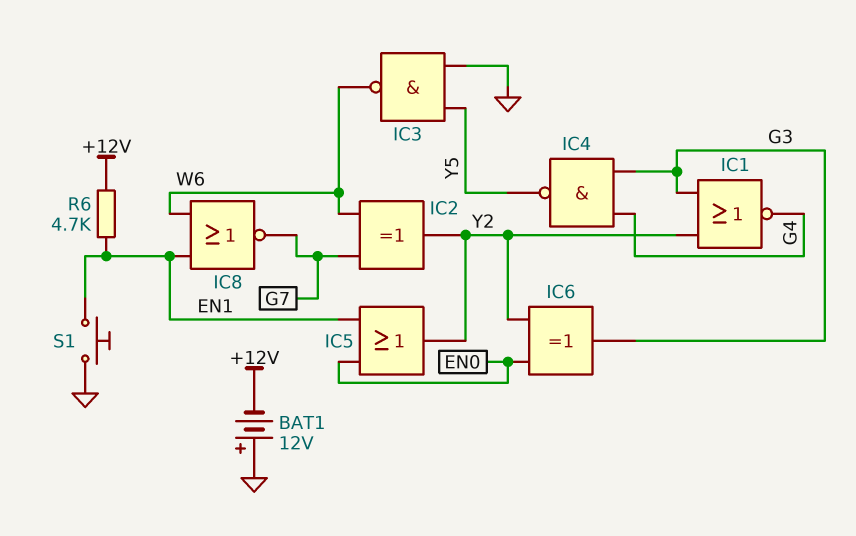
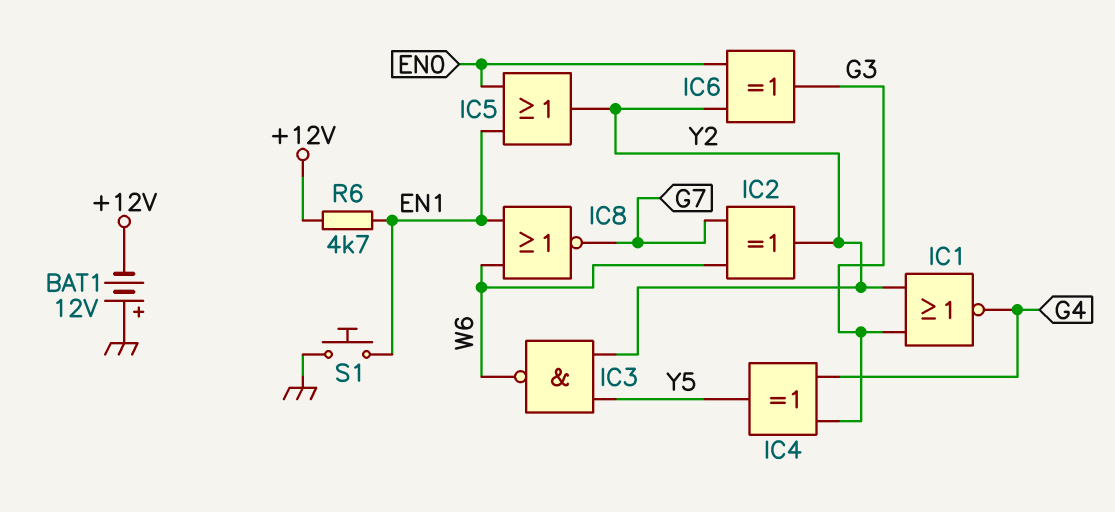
IC3: NAND (in GND, in Y5, out W6) -> NAND (in Y2, in Y5, out W6)
IC4: NAND (in G3, in G4, out Y5) -> XOR (in G3, in G4, out Y5)

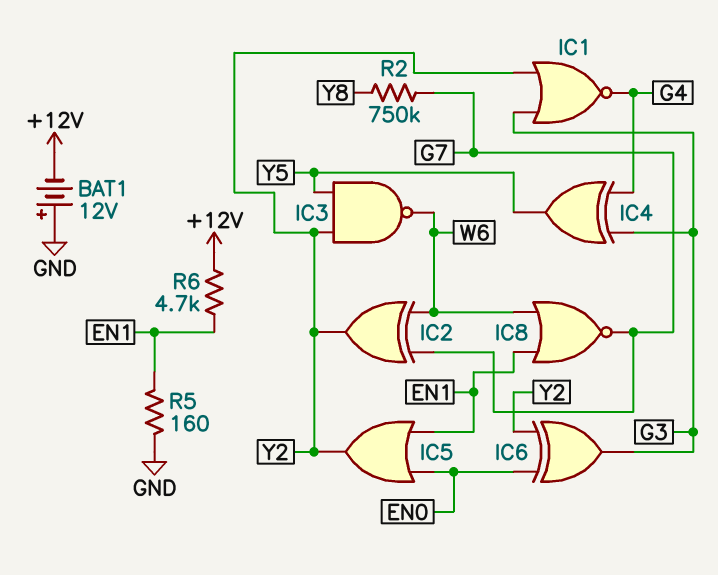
R2: none -> 750k (G7, Y8)
R5: none -> 160 (EN1, GND)
S1: button (EN1, GND) -> none

